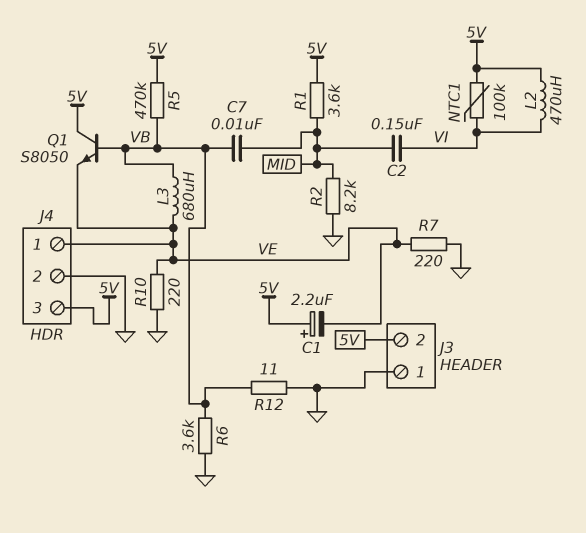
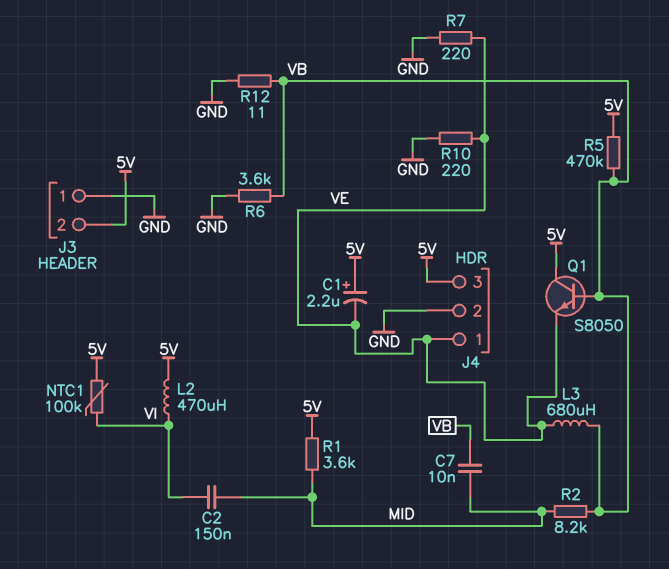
R2: 8.2k (GND, MID) -> 8.2k (MID, VB)

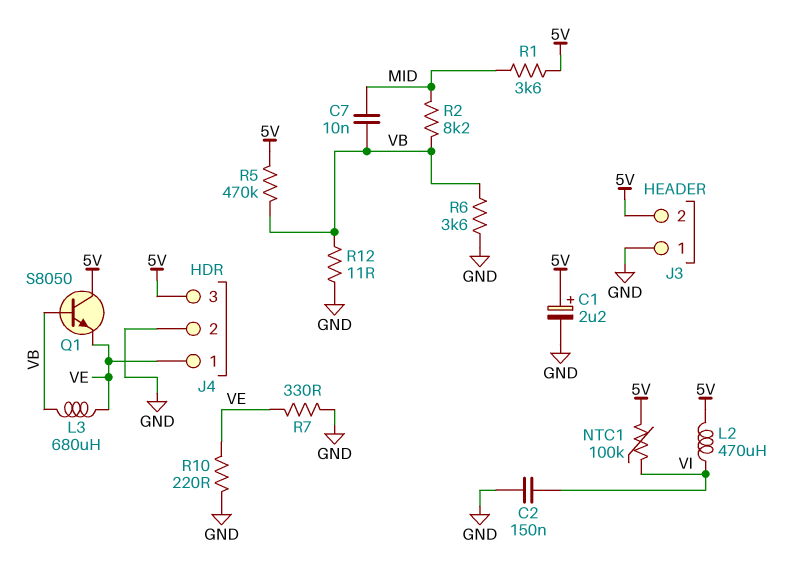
C1: 2.2uF (plus 5V, minus VE) -> 2.2uF (plus 5V, minus GND)
C2: 150nF (MID, VI) -> 150nF (GND, VI)
R7: 220 (GND, VE) -> 330 (GND, VE)

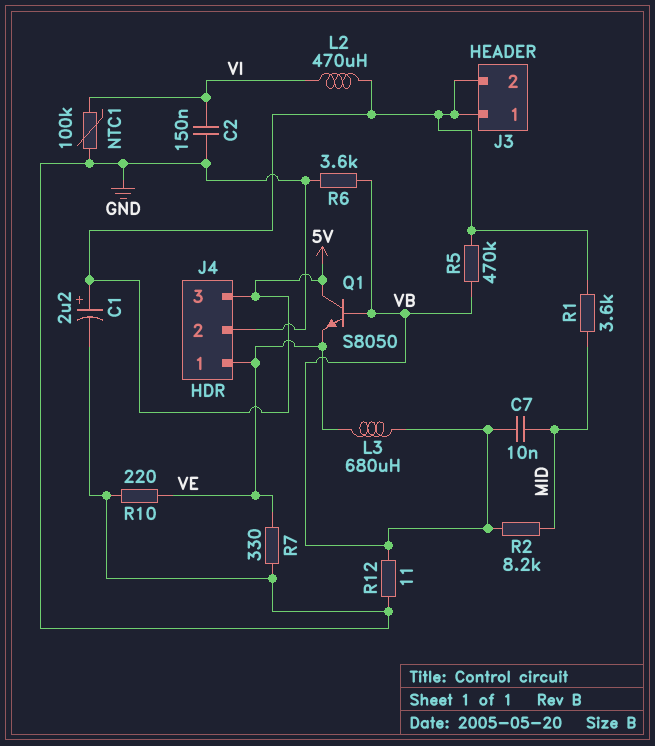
J3 pin 1: GND -> 5V
NTC1: 100k (5V, VI) -> 100k (GND, VI)

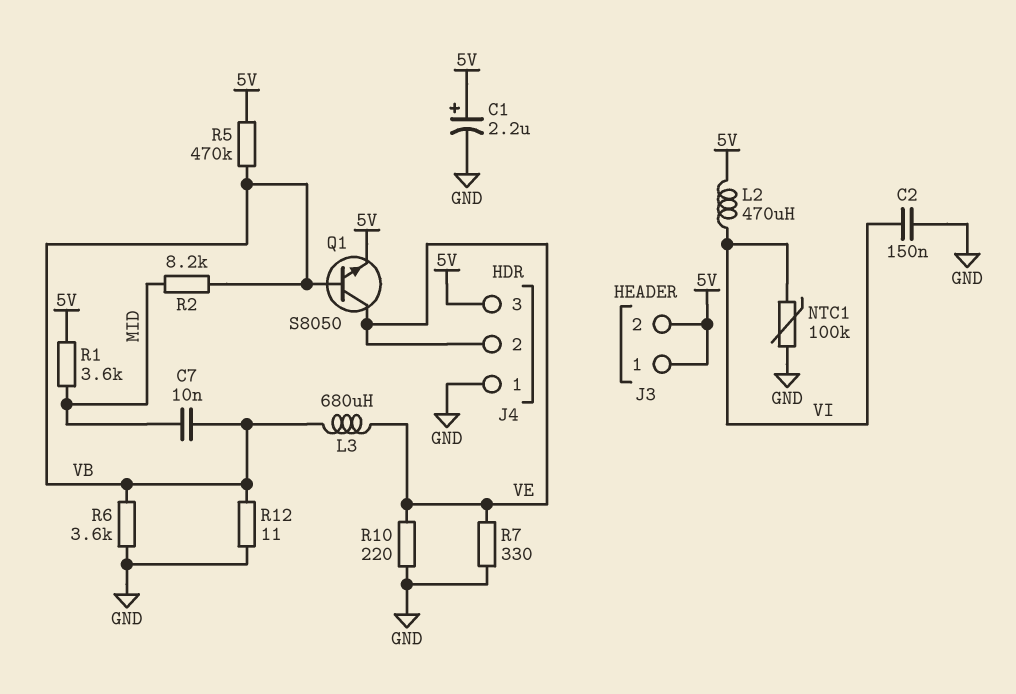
J4 pin 1: VE -> GND
J4 pin 2: GND -> VE
Q1: NPN S8050 (B VB, C 5V, E VE) -> NPN S8050 (B VB, C VE, E 5V)

